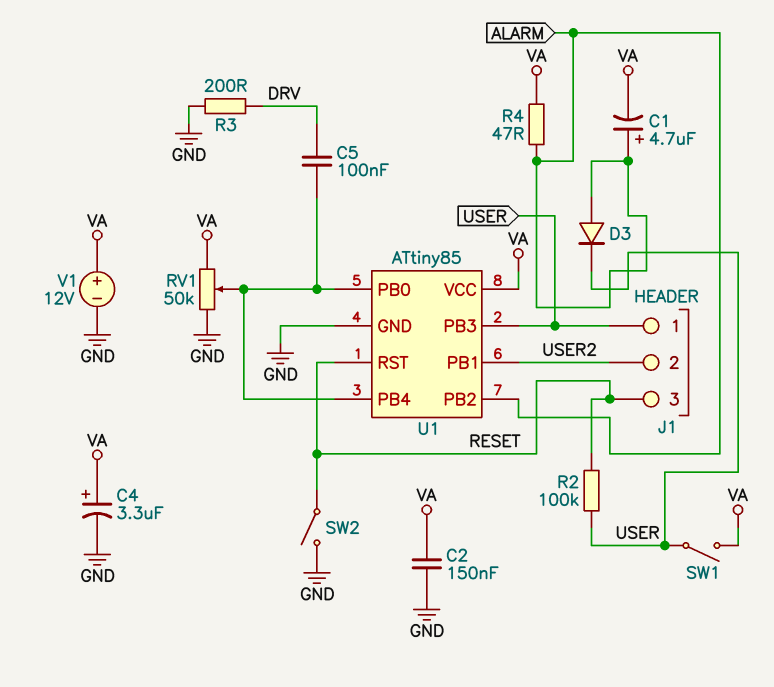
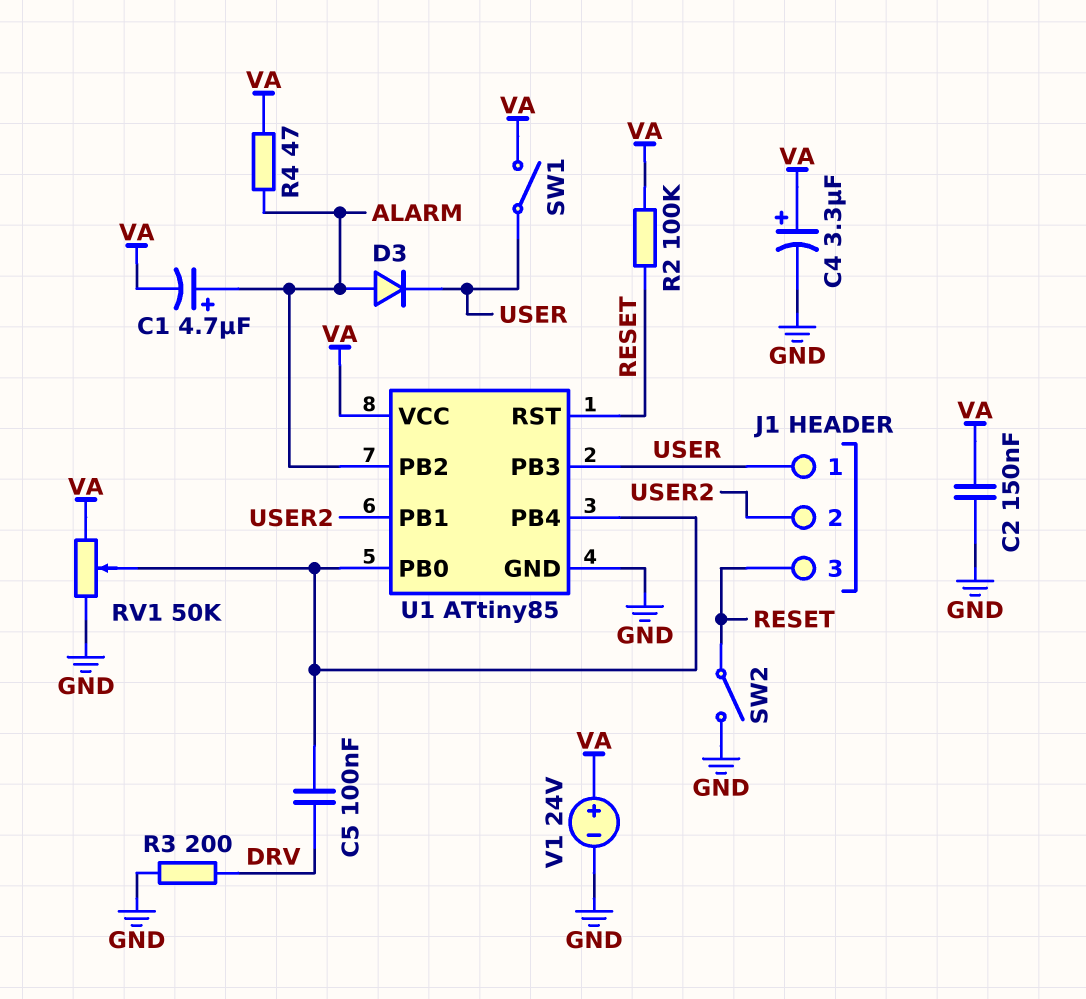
R2: 100k (RESET, USER) -> 100k (RESET, VA)
V1: 12V (plus VA, minus GND) -> 24V (plus VA, minus GND)

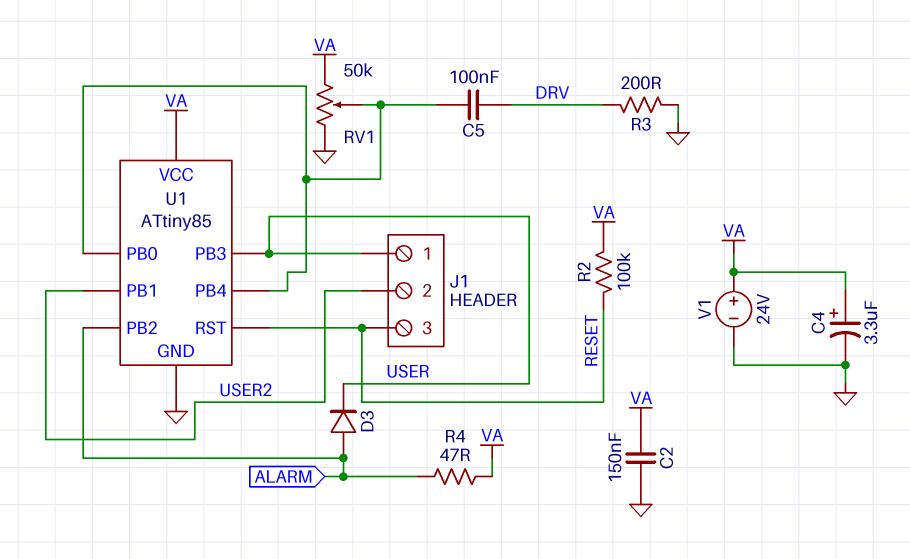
C1: 4.7uF (plus ALARM, minus VA) -> none
SW1: switch (USER, VA) -> none
SW2: switch (GND, RESET) -> none

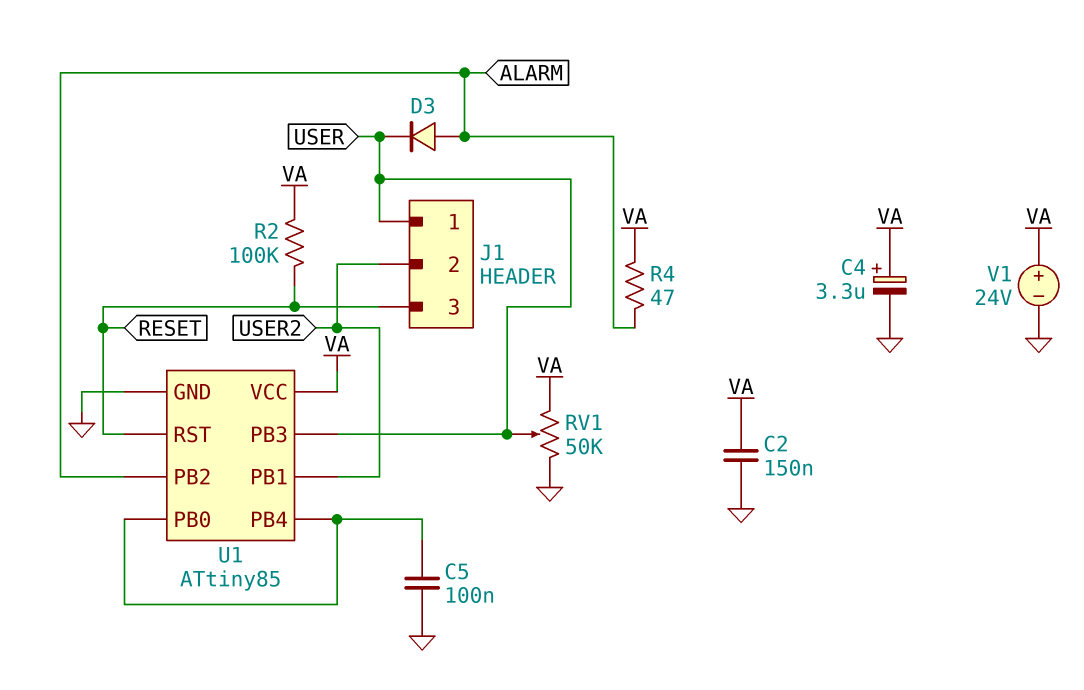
C5: 100nF (DRV, U1/PB0) -> 100nF (GND, U1/PB0)
R3: 200 (DRV, GND) -> none
RV1: 50k (GND, VA, wiper U1/PB0) -> 50k (GND, VA, wiper USER)

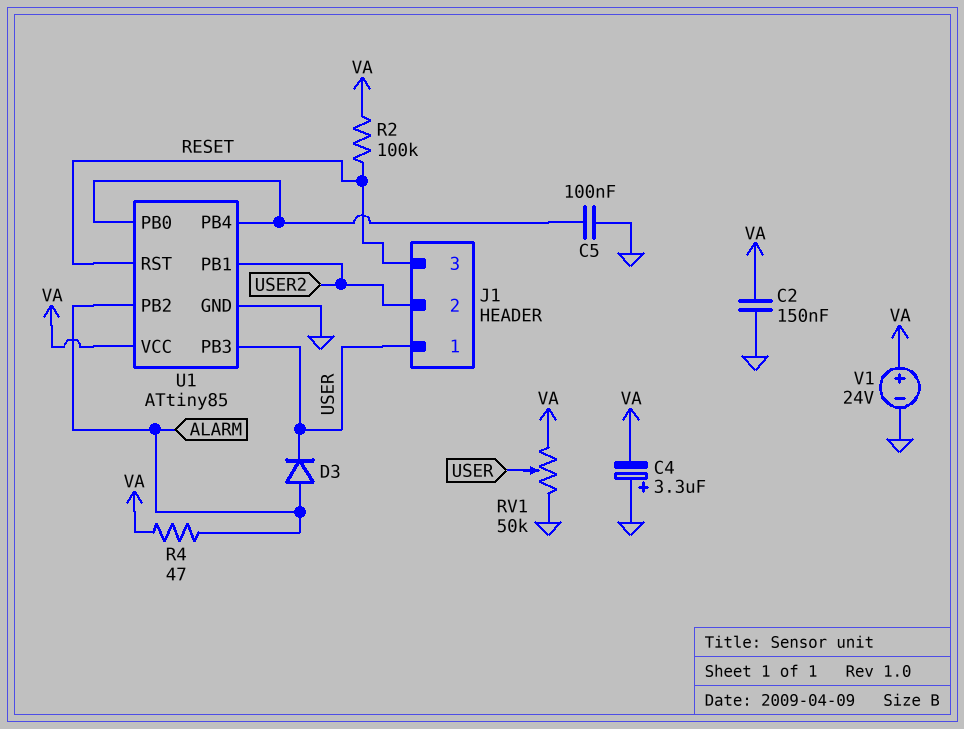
C4: 3.3uF (plus VA, minus GND) -> 3.3uF (plus GND, minus VA)

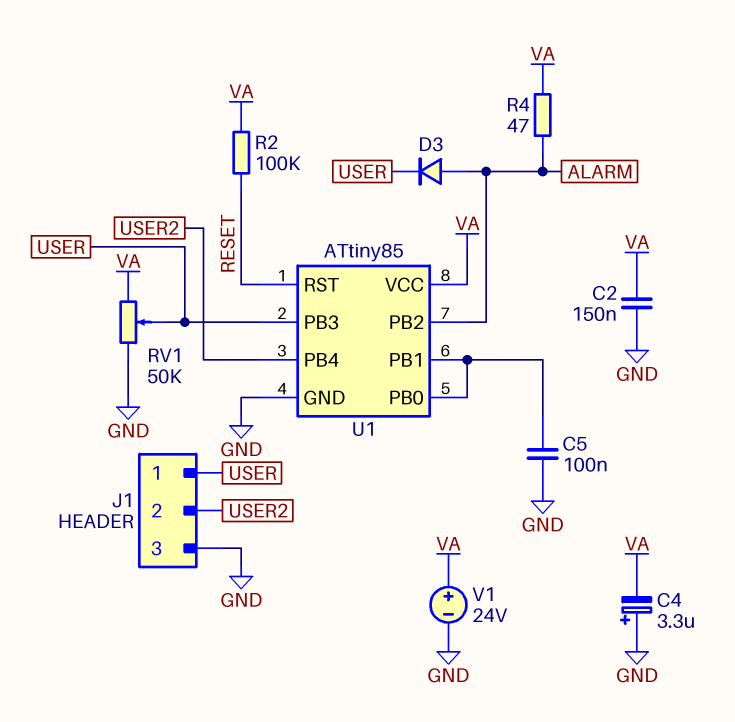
J1 pin 3: RESET -> GND
U1 pin PB1: USER2 -> U1/PB0
U1 pin PB4: U1/PB0 -> USER2

